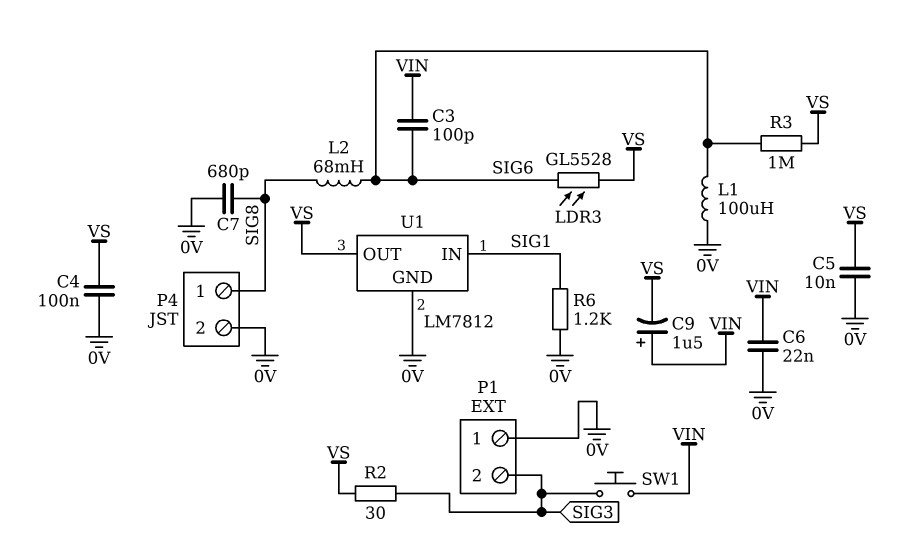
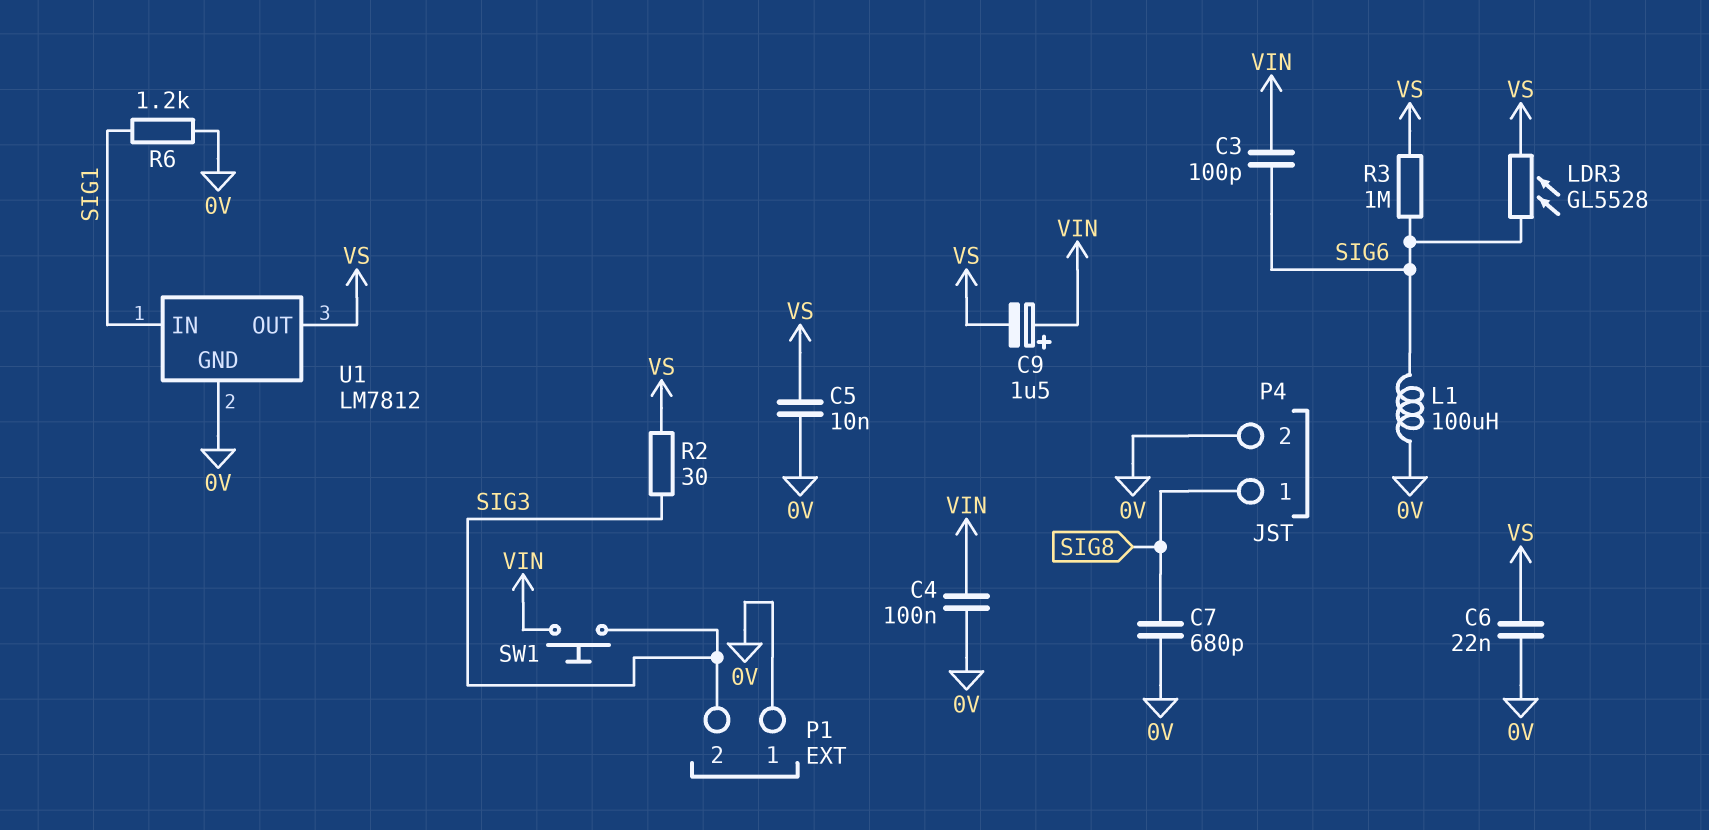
C4: 100nF (0V, VS) -> 100nF (0V, VIN)
C6: 22nF (0V, VIN) -> 22nF (0V, VS)
L2: 68mH (SIG6, SIG8) -> none

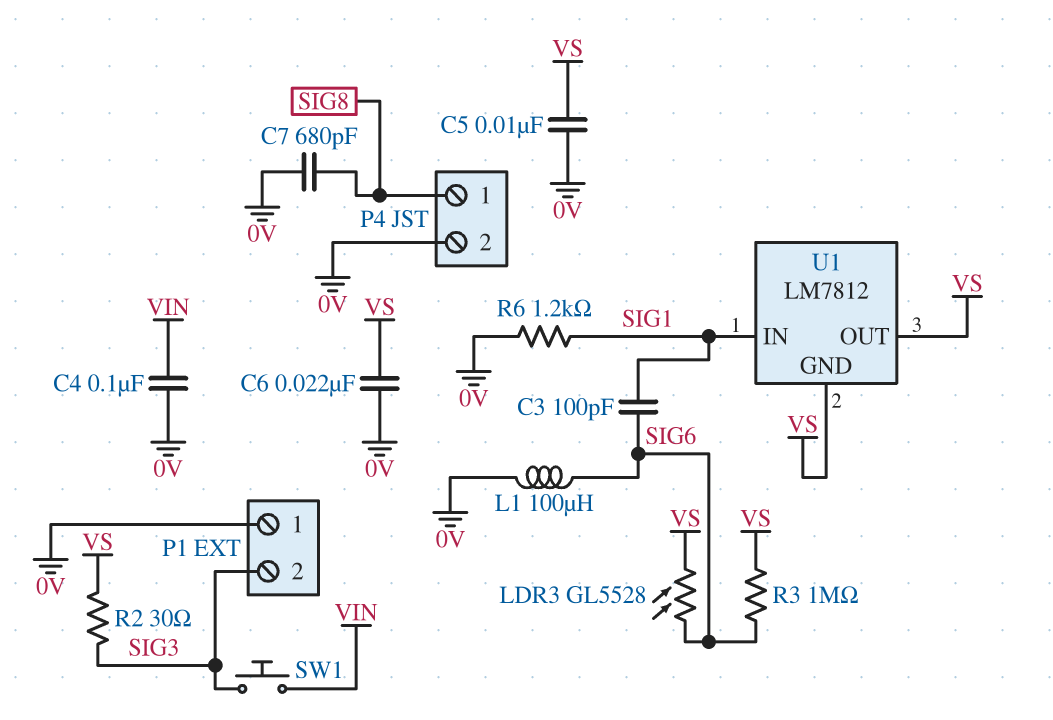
C3: 100pF (SIG6, VIN) -> 100pF (SIG1, SIG6)
C9: 1.5uF (plus VIN, minus VS) -> none
U1 pin GND: 0V -> VS

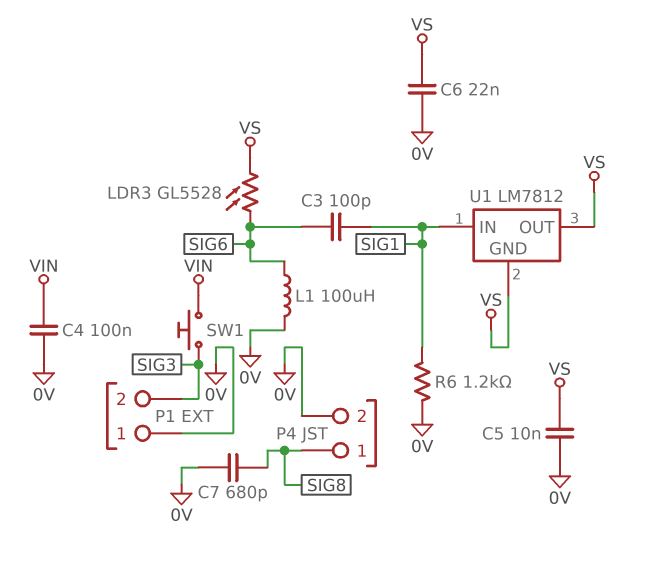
R2: 30 (SIG3, VS) -> none
R3: 1M (SIG6, VS) -> none

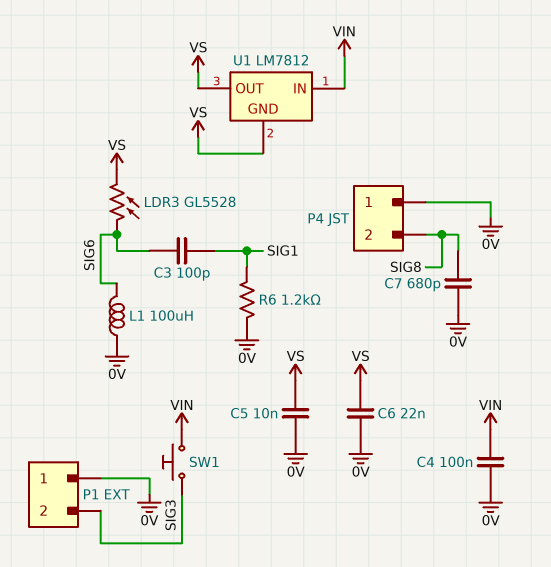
P4 pin 1: SIG8 -> 0V
P4 pin 2: 0V -> SIG8
U1 pin IN: SIG1 -> VIN

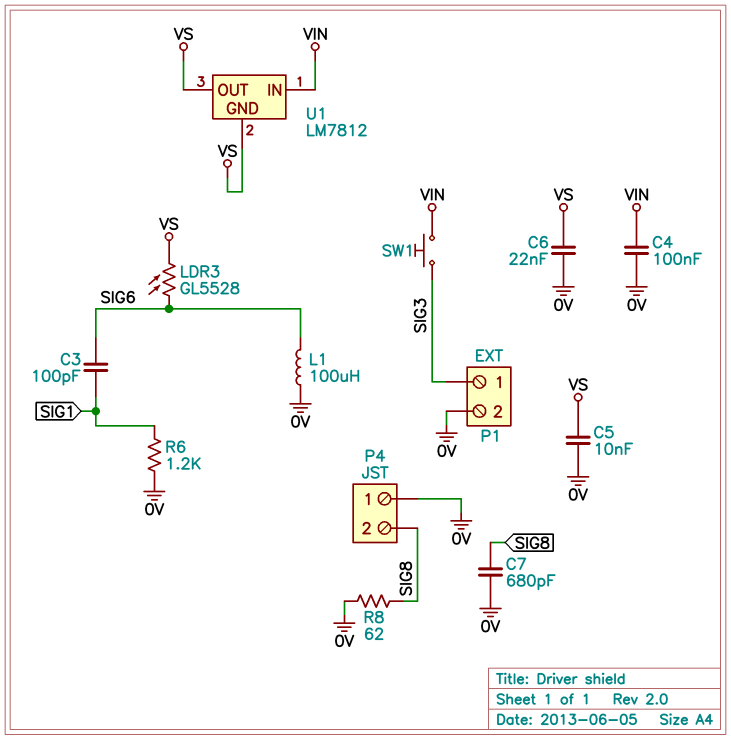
P1 pin 1: 0V -> SIG3
P1 pin 2: SIG3 -> 0V
R8: none -> 62 (0V, SIG8)

